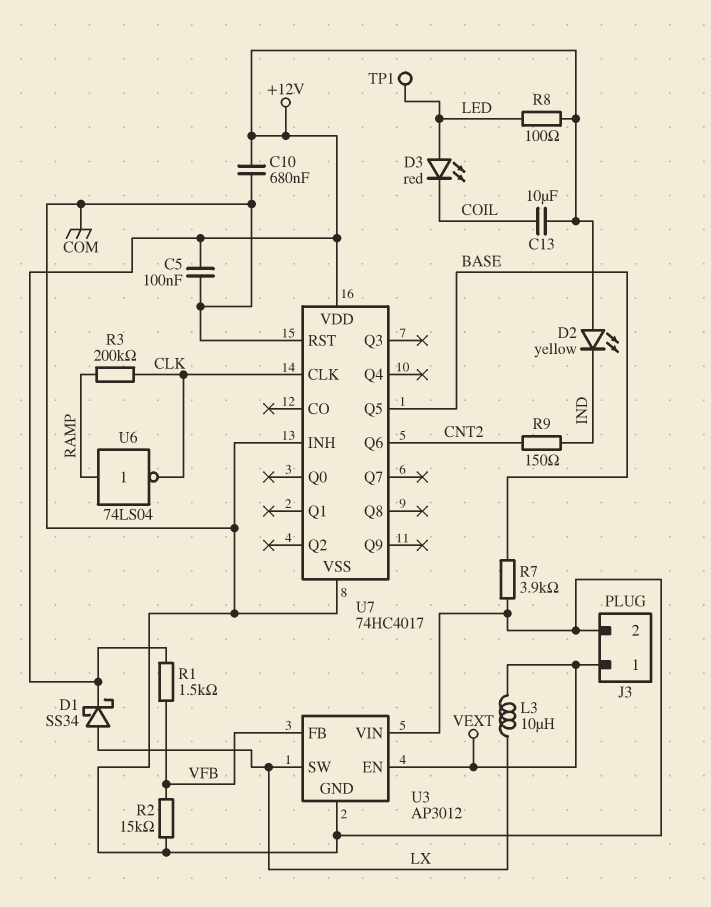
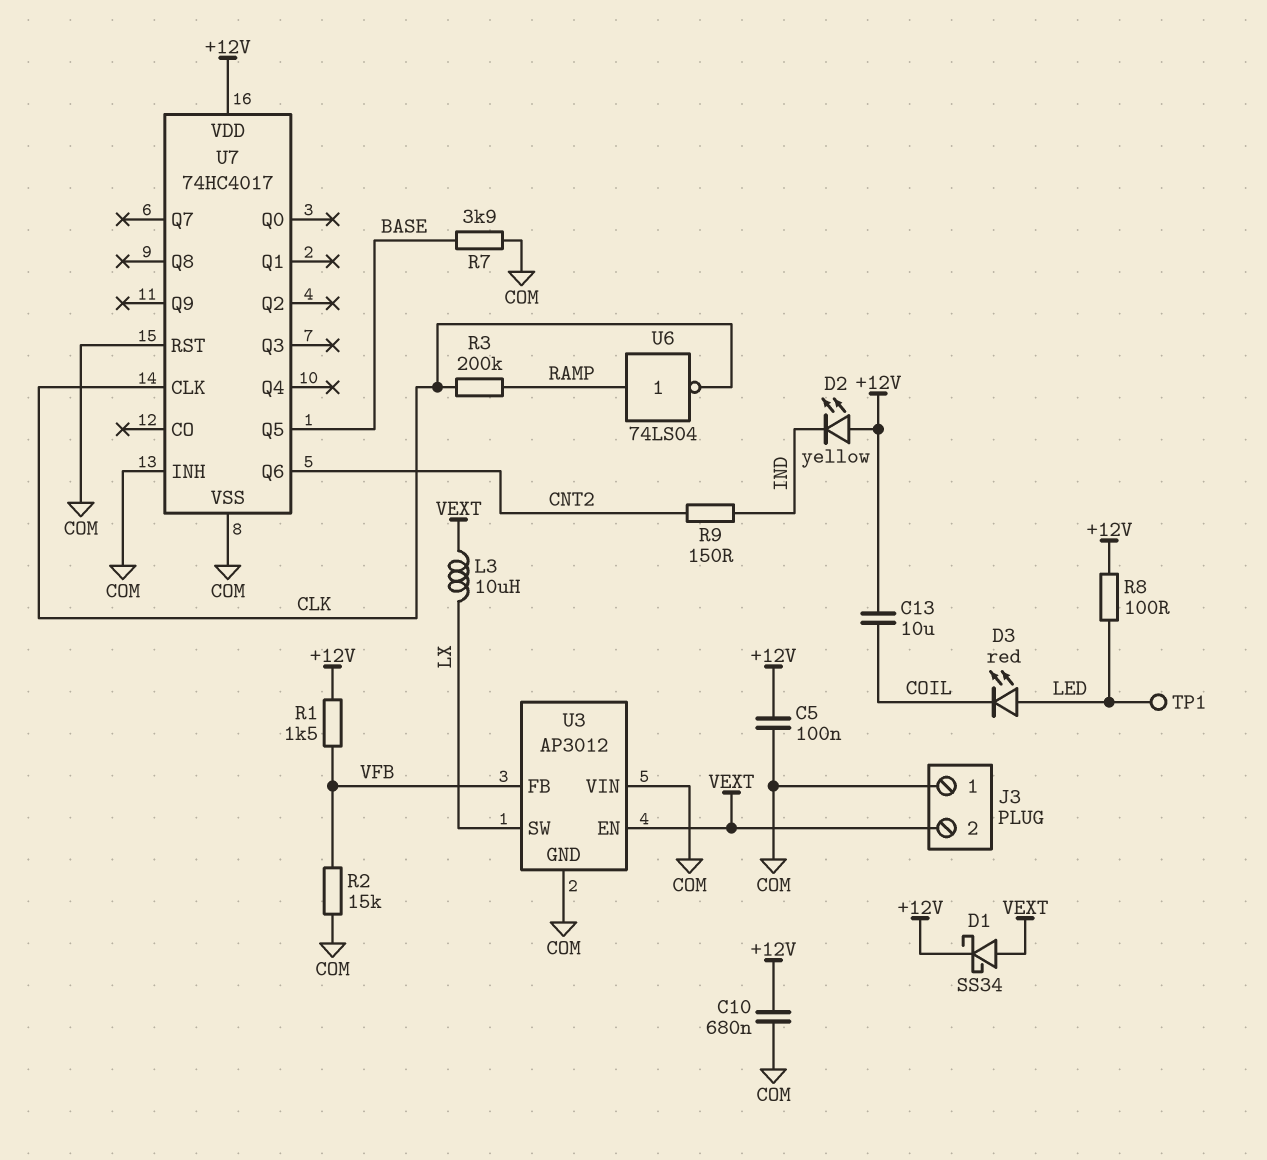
D1: schottky SS34 (A LX, K +12V) -> schottky SS34 (A VEXT, K +12V)
J3 pin 1: VEXT -> COM
J3 pin 2: COM -> VEXT

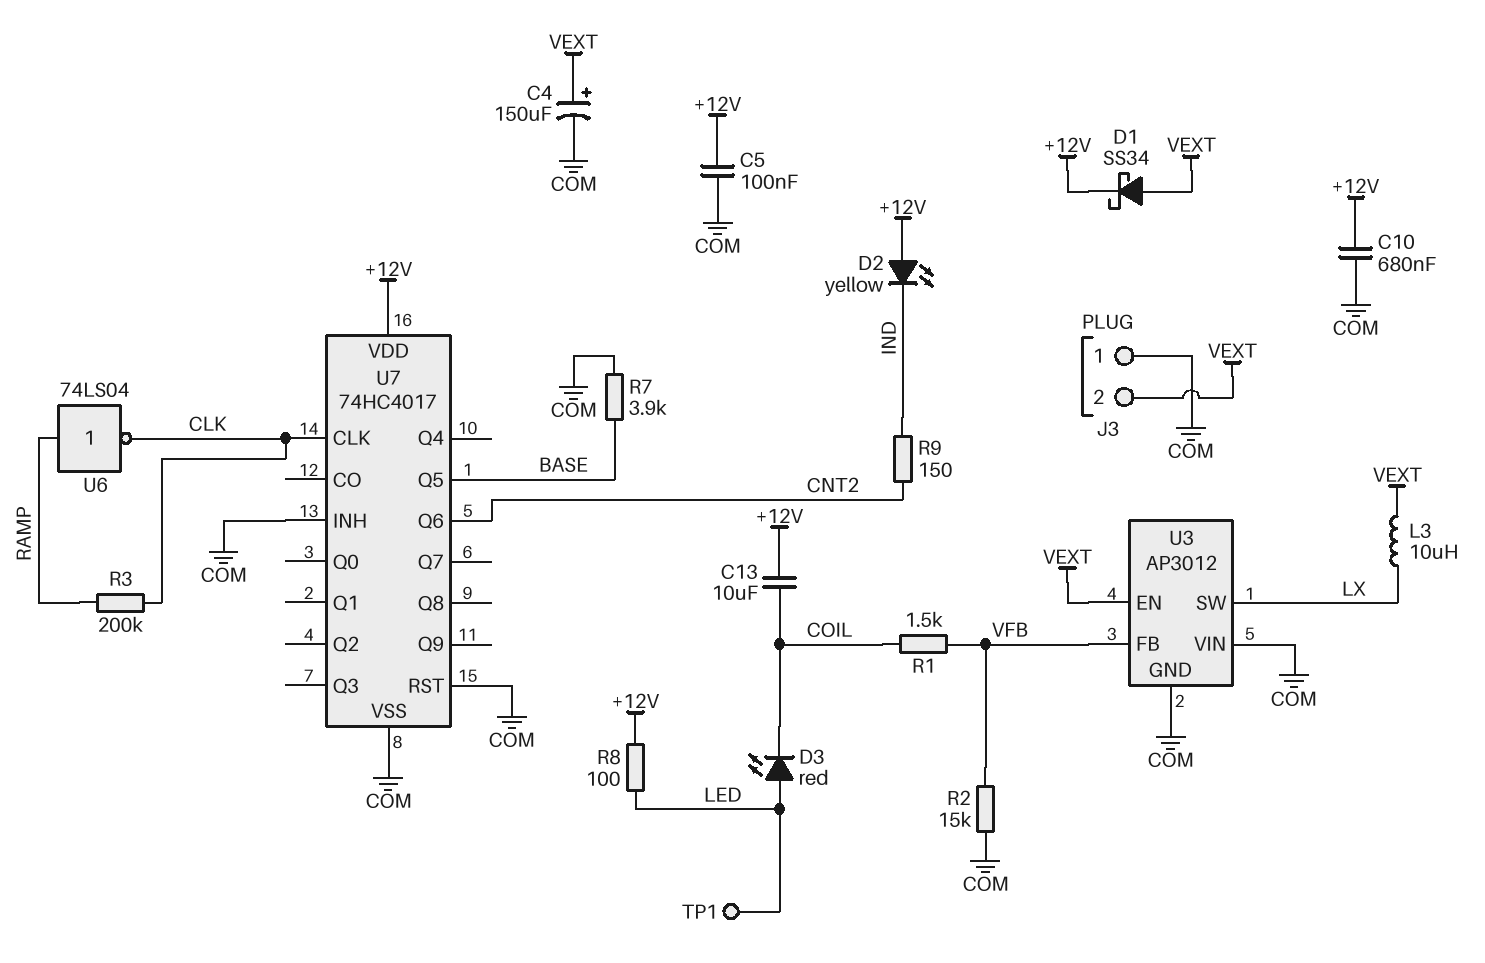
C4: none -> 150uF (plus VEXT, minus COM)
R1: 1.5k (+12V, VFB) -> 1.5k (COIL, VFB)

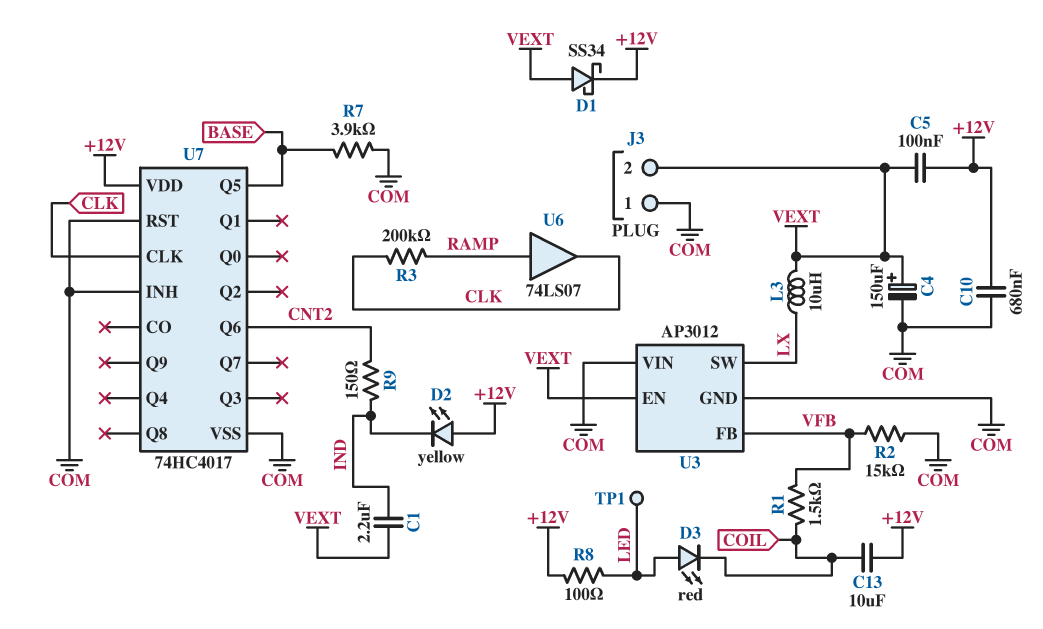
C1: none -> 2.2uF (IND, VEXT)
C5: 100nF (+12V, COM) -> 100nF (+12V, VEXT)
U6: NOT 74LS04 (in RAMP, out CLK) -> buffer 74LS07 (in RAMP, out CLK)

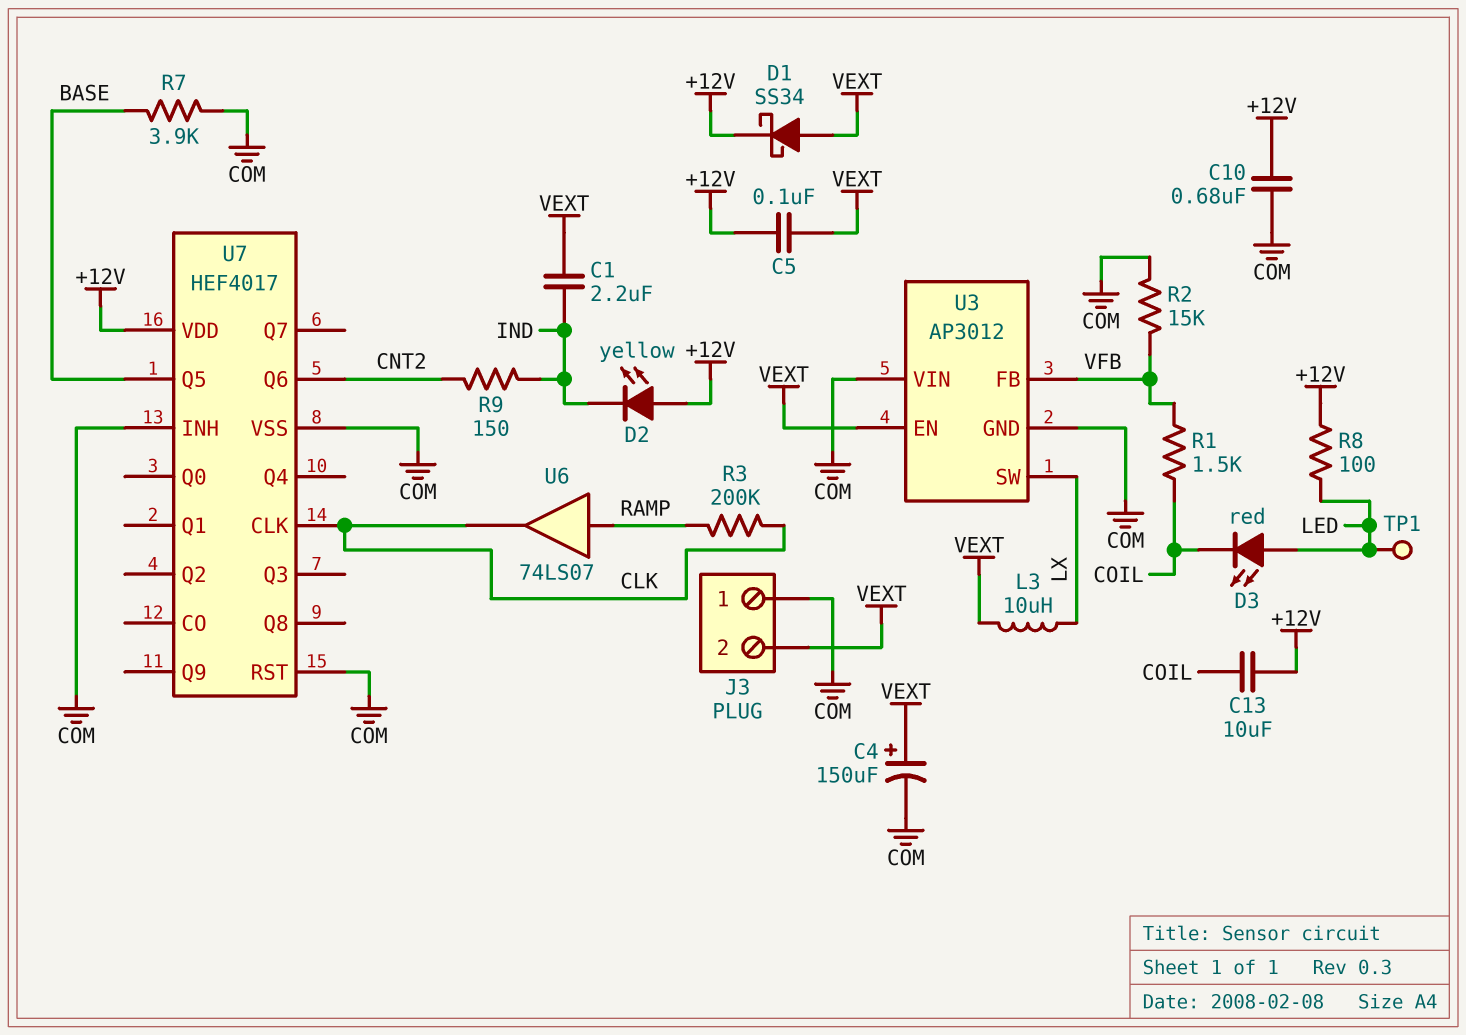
U7: 74HC4017 -> HEF4017

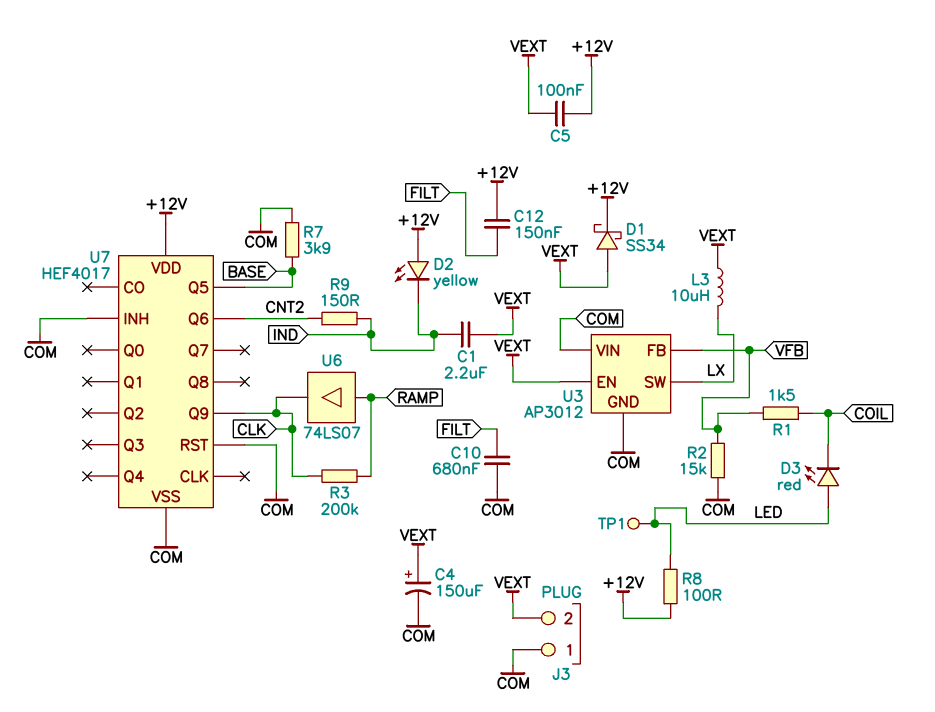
C10: 680nF (+12V, COM) -> 680nF (COM, FILT)
C12: none -> 150nF (+12V, FILT)
C13: 10uF (+12V, COIL) -> none
U7 pin CLK: CLK -> none
U7 pin Q9: none -> CLK

